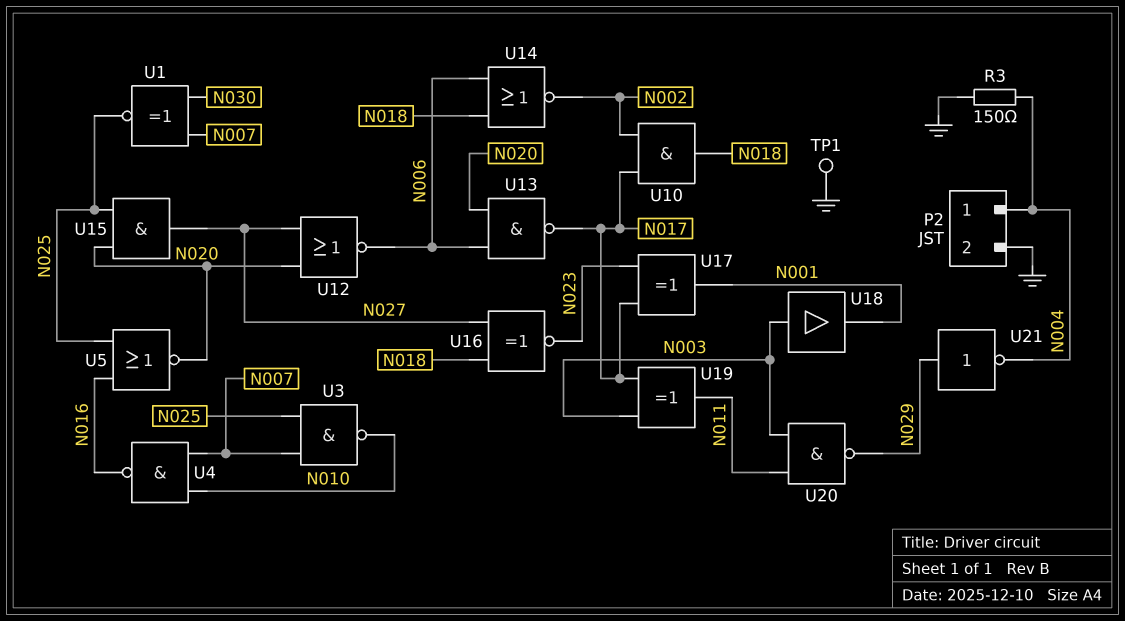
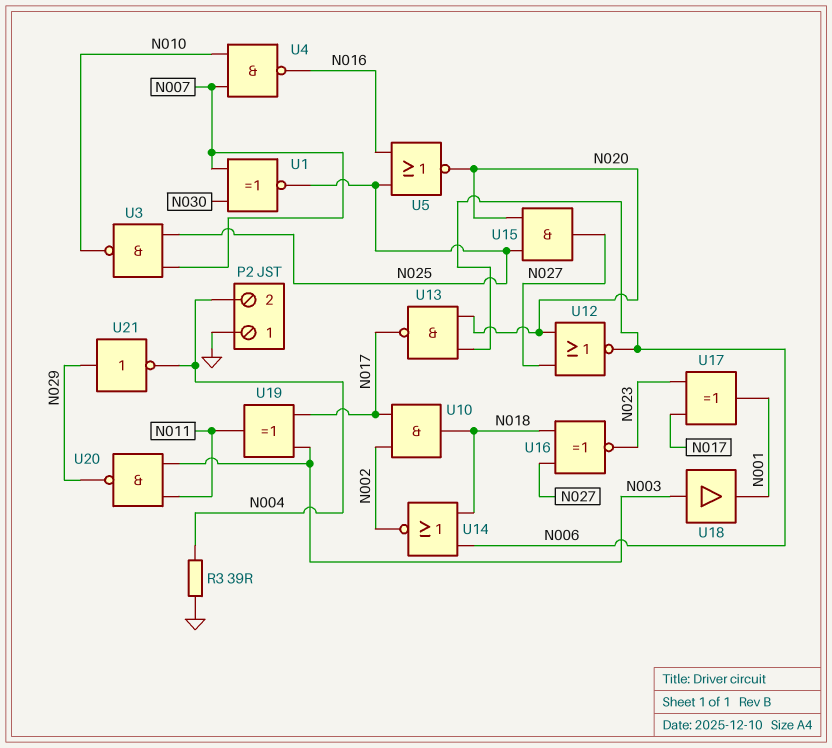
P2 pin 1: N004 -> GND
P2 pin 2: GND -> N004
R3: 150 (GND, N004) -> 39 (GND, N004)
TP1: test point (GND) -> none

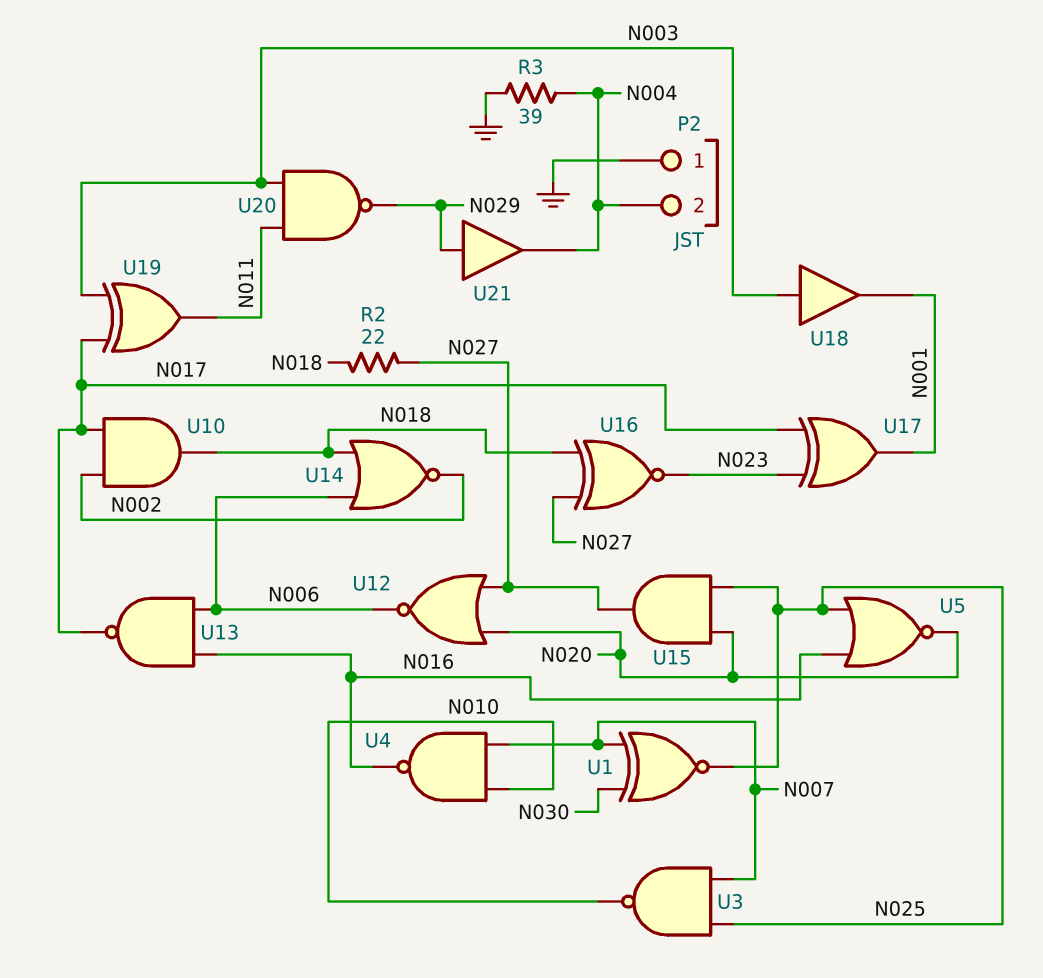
R2: none -> 22 (N018, N027)
U13: NAND (in N006, in N020, out N017) -> NAND (in N006, in N016, out N017)
U21: NOT (in N029, out N004) -> buffer (in N029, out N004)

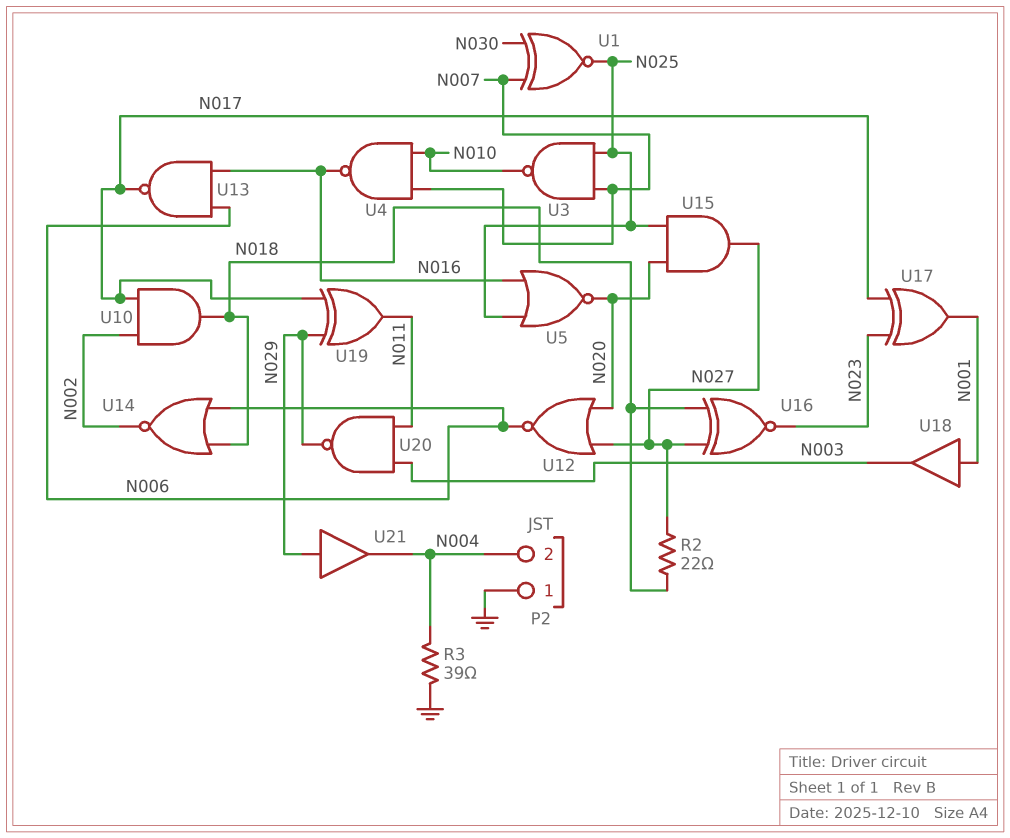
U18: buffer (in N003, out N001) -> buffer (in N001, out N003)
U19: XOR (in N003, in N017, out N011) -> XOR (in N017, in N029, out N011)

